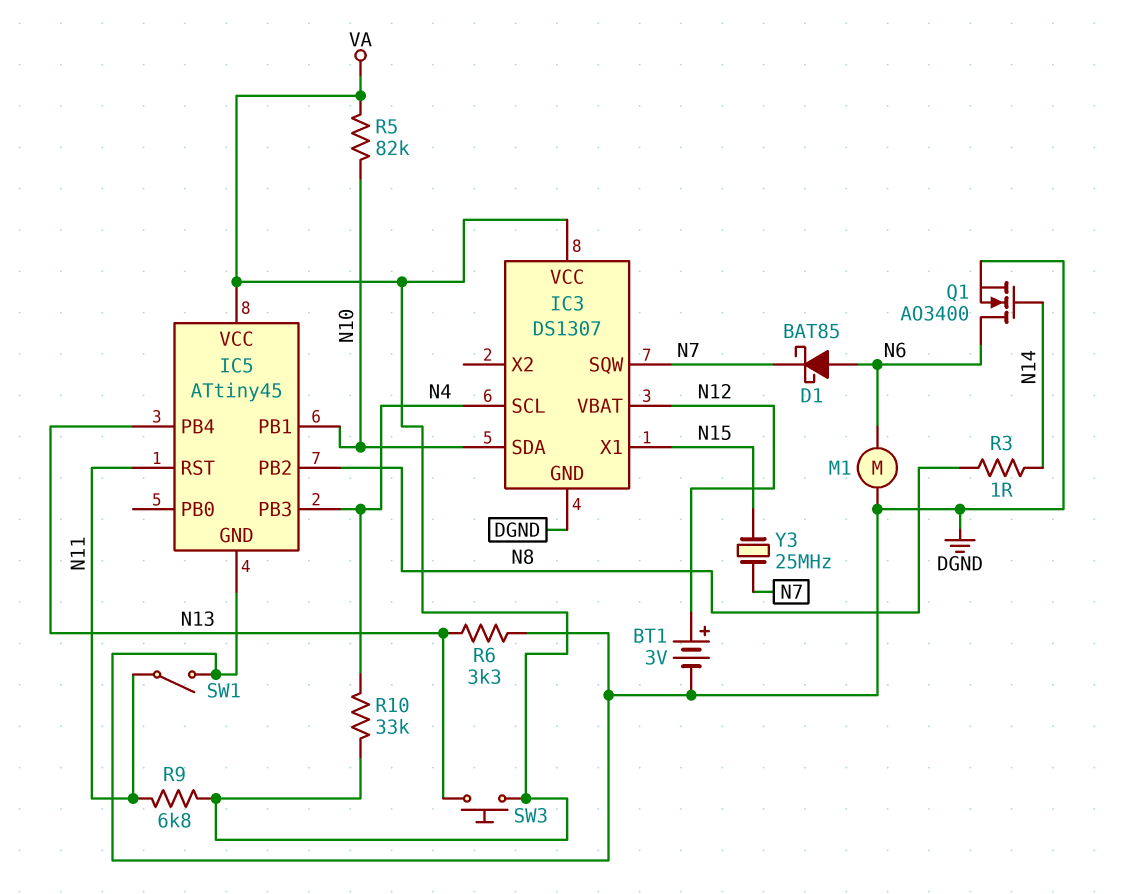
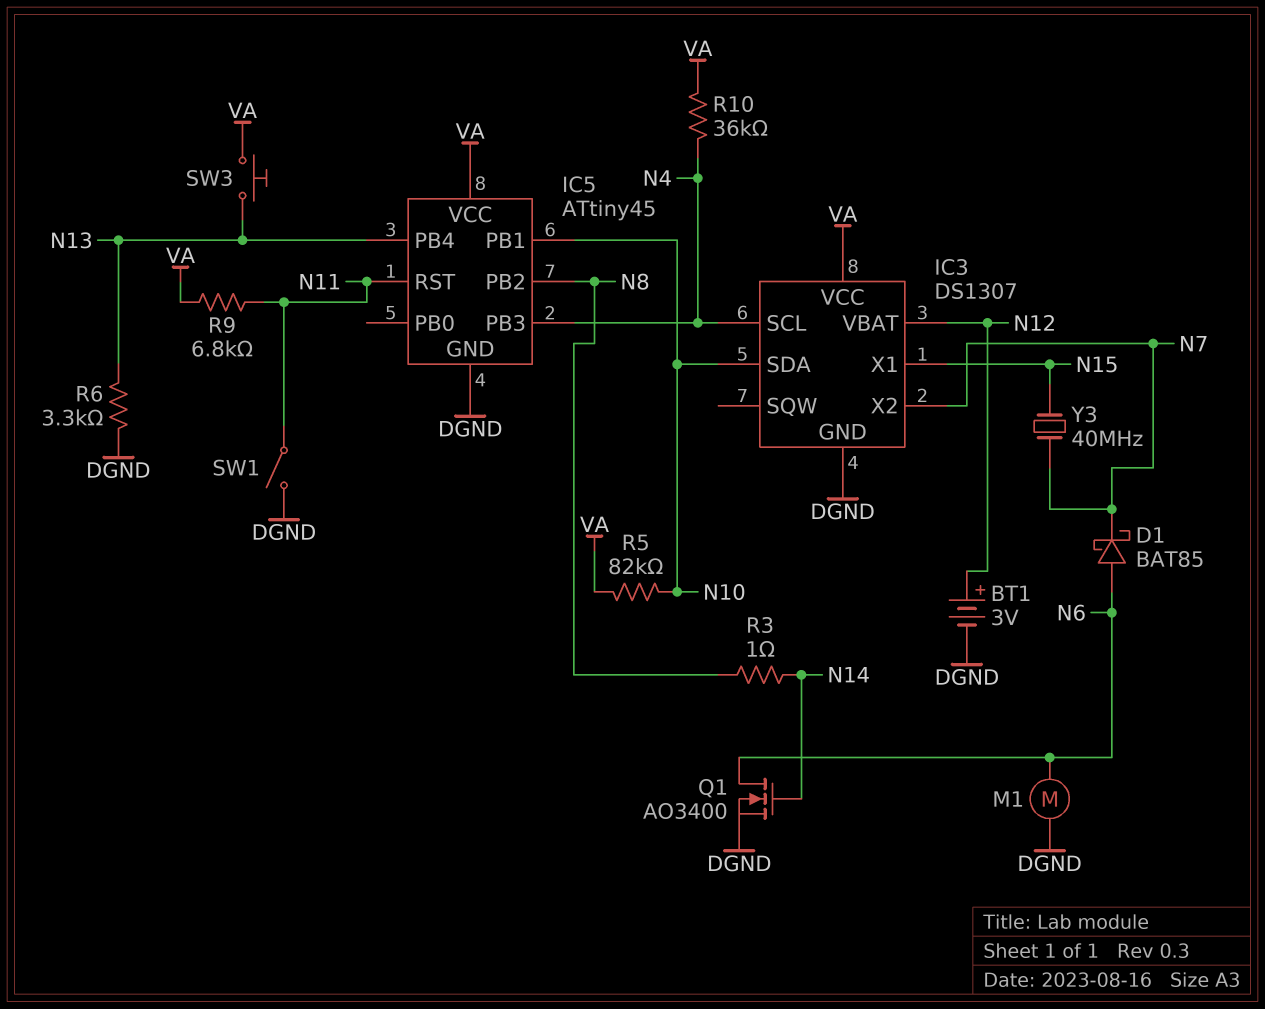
IC3 pin SQW: N7 -> none
IC3 pin X2: none -> N7
R10: 33k (N4, VA) -> 36k (N4, VA)
Y3: 25MHz (N7, N15) -> 40MHz (N7, N15)

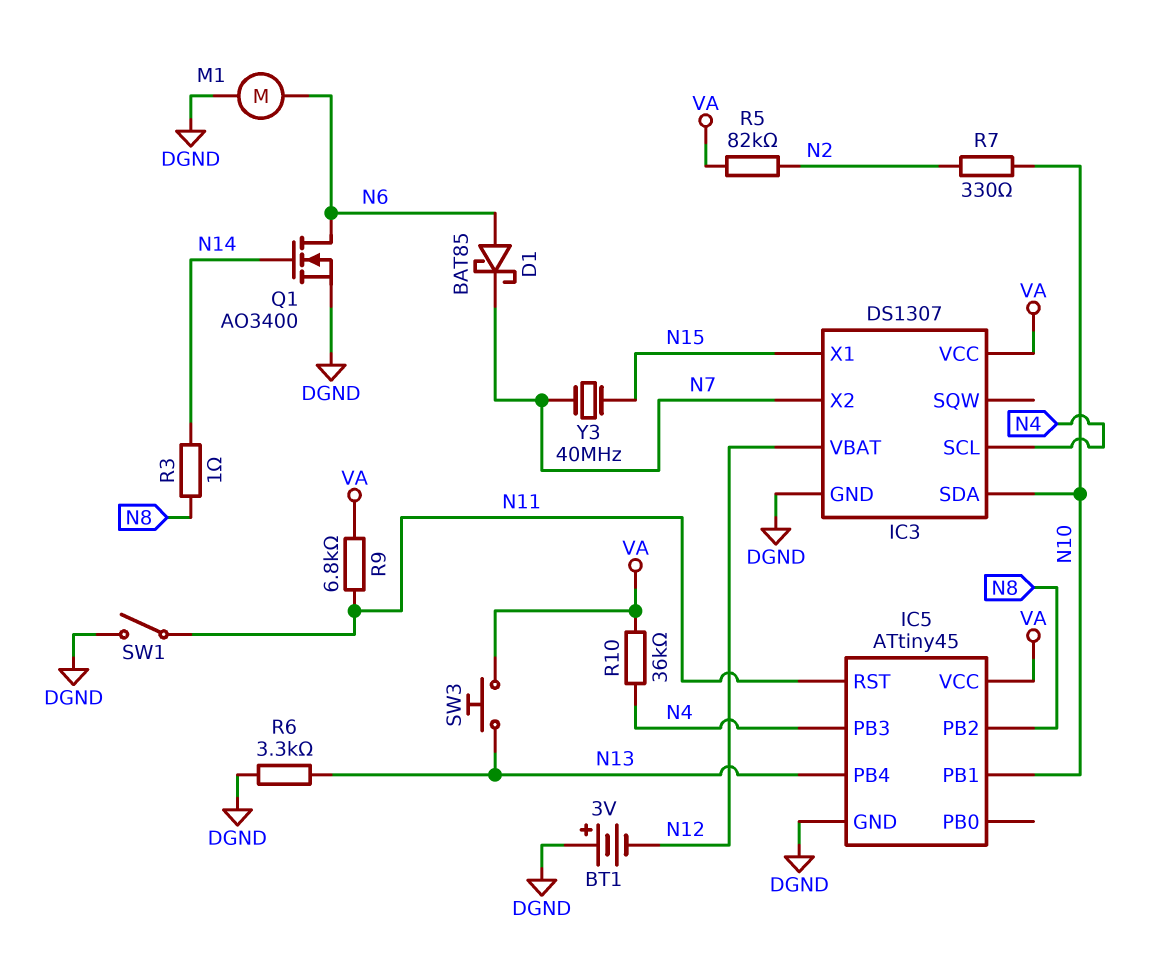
BT1: 3V (plus N12, minus DGND) -> 3V (plus DGND, minus N12)
R5: 82k (N10, VA) -> 82k (N2, VA)
R7: none -> 330 (N2, N10)

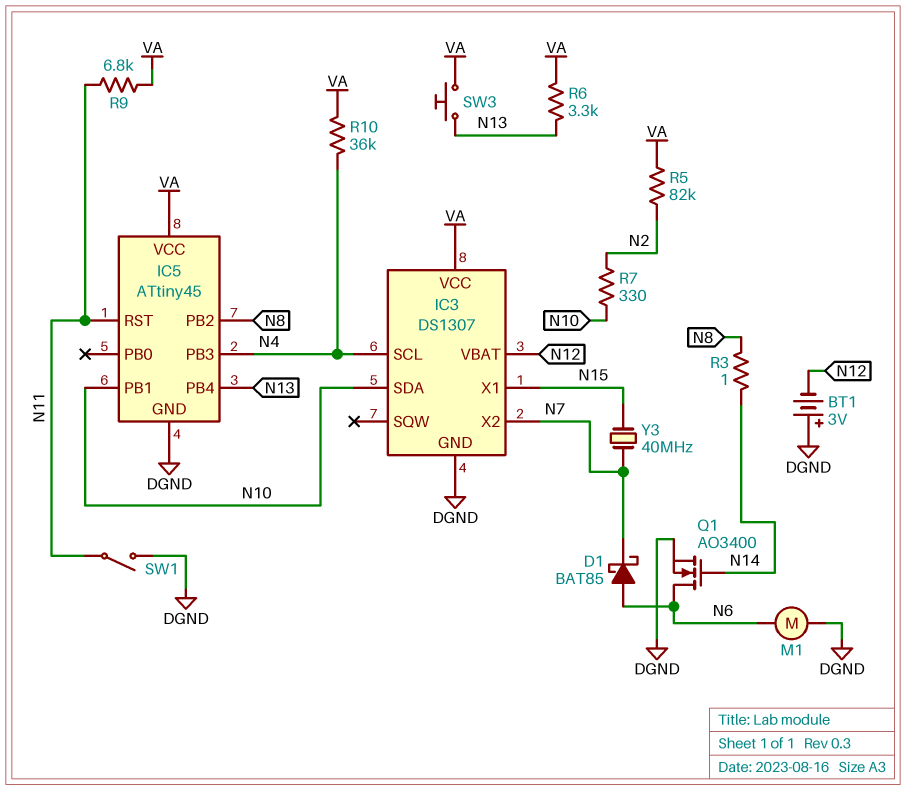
R6: 3.3k (DGND, N13) -> 3.3k (N13, VA)

